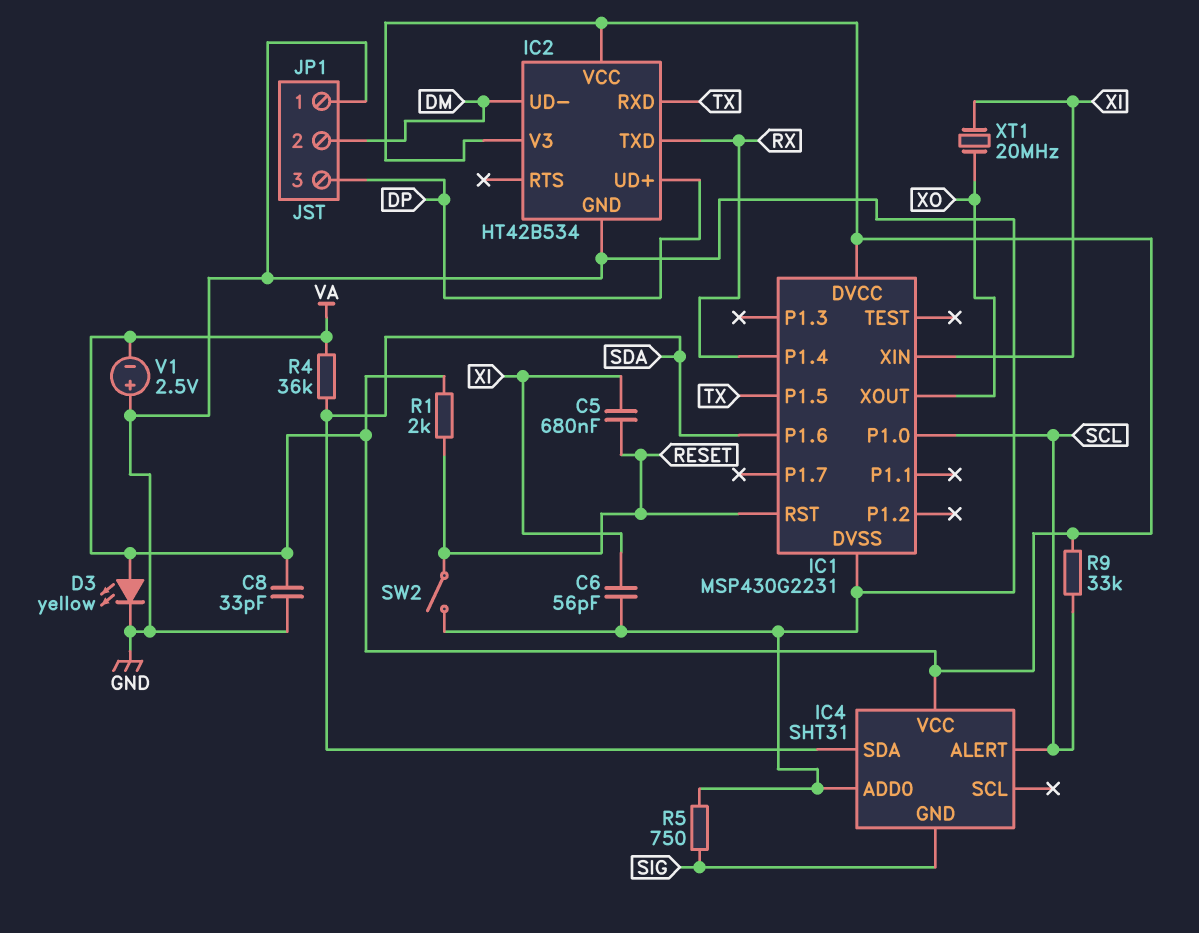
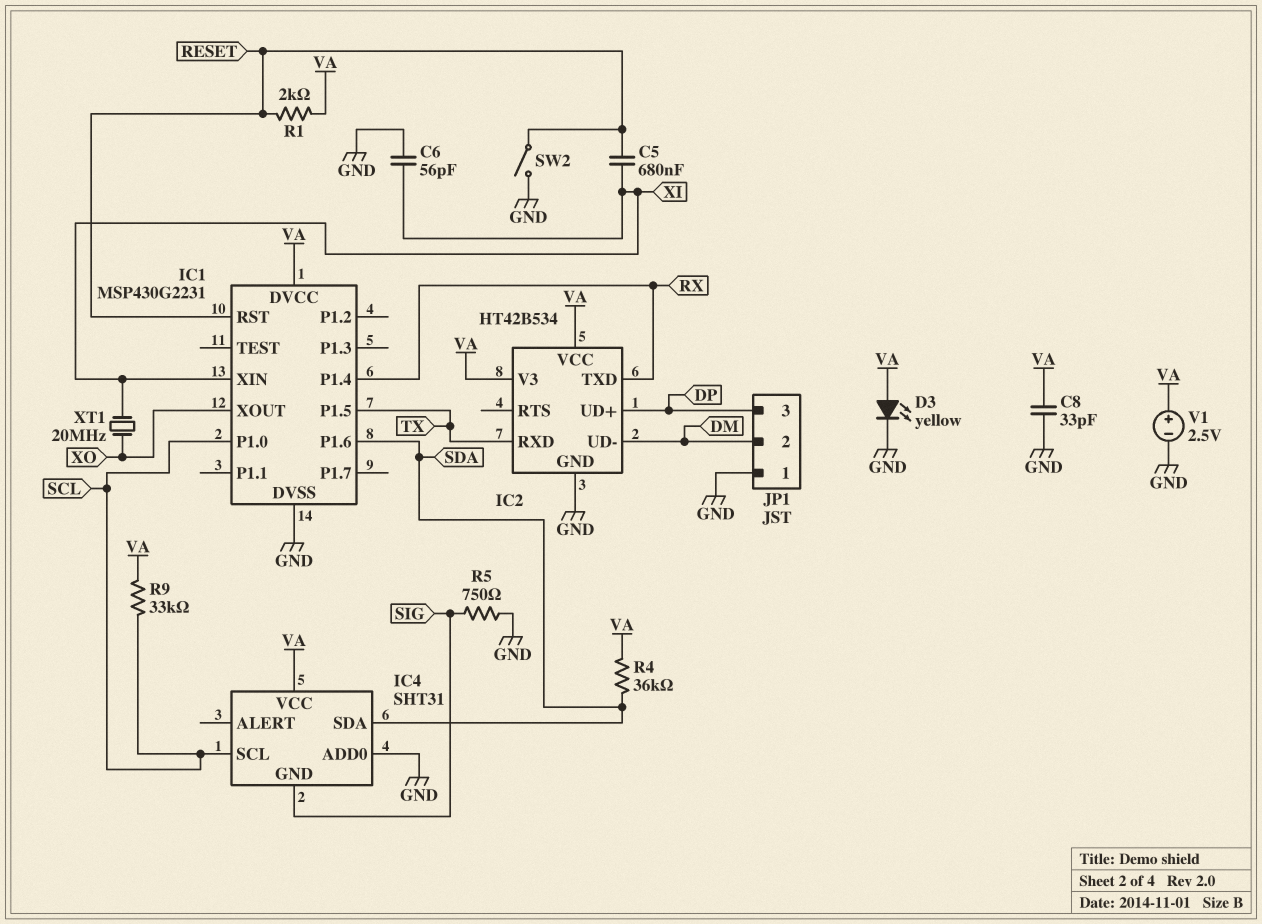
IC4 pin ALERT: SCL -> none
IC4 pin SCL: none -> SCL
V1: 2.5V (plus GND, minus VA) -> 2.5V (plus VA, minus GND)

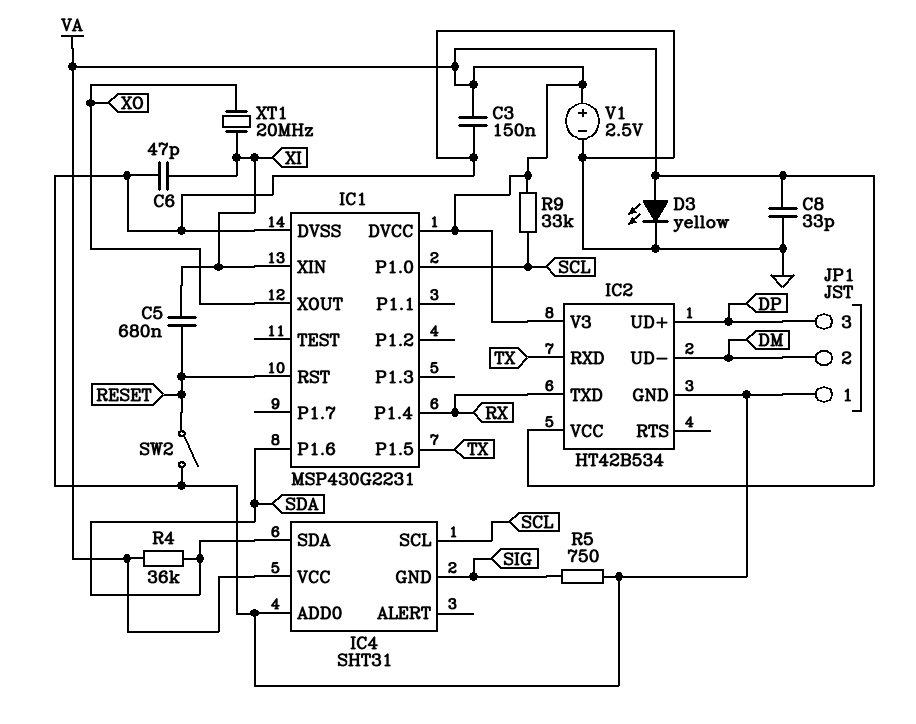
C3: none -> 150nF (GND, VA)
C6: 56pF (GND, XI) -> 47pF (GND, XI)
R1: 2k (RESET, VA) -> none

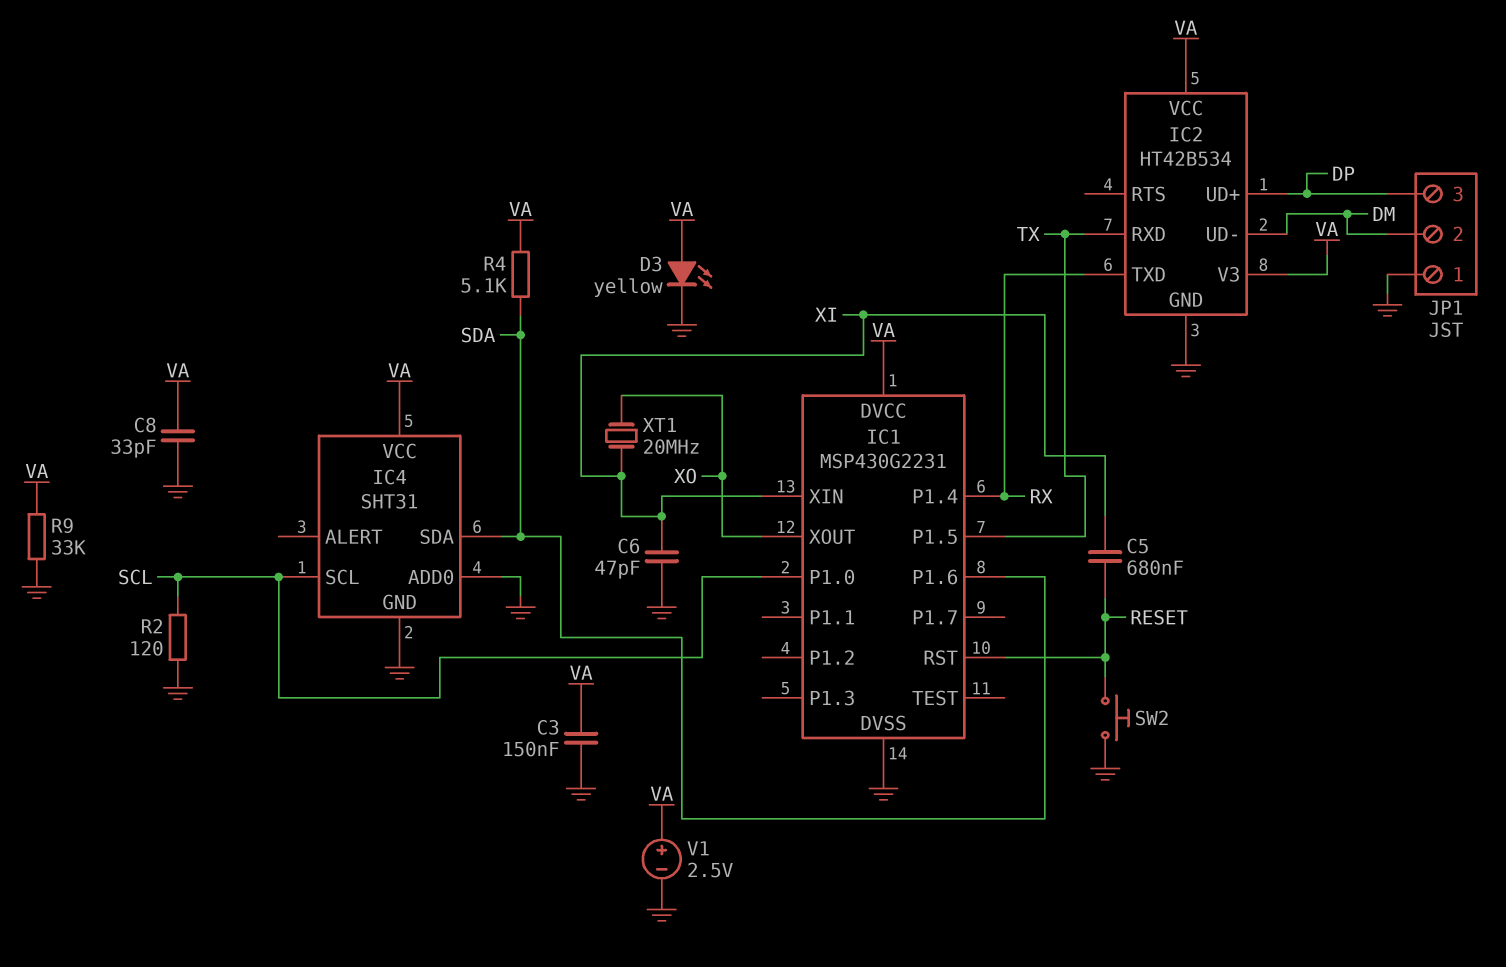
IC4 pin GND: SIG -> GND
R2: none -> 120 (GND, SCL)
R4: 36k (SDA, VA) -> 5.1k (SDA, VA)
R5: 750 (GND, SIG) -> none
R9: 33k (SCL, VA) -> 33k (GND, VA)
SW2: switch (GND, RESET) -> button (GND, RESET)

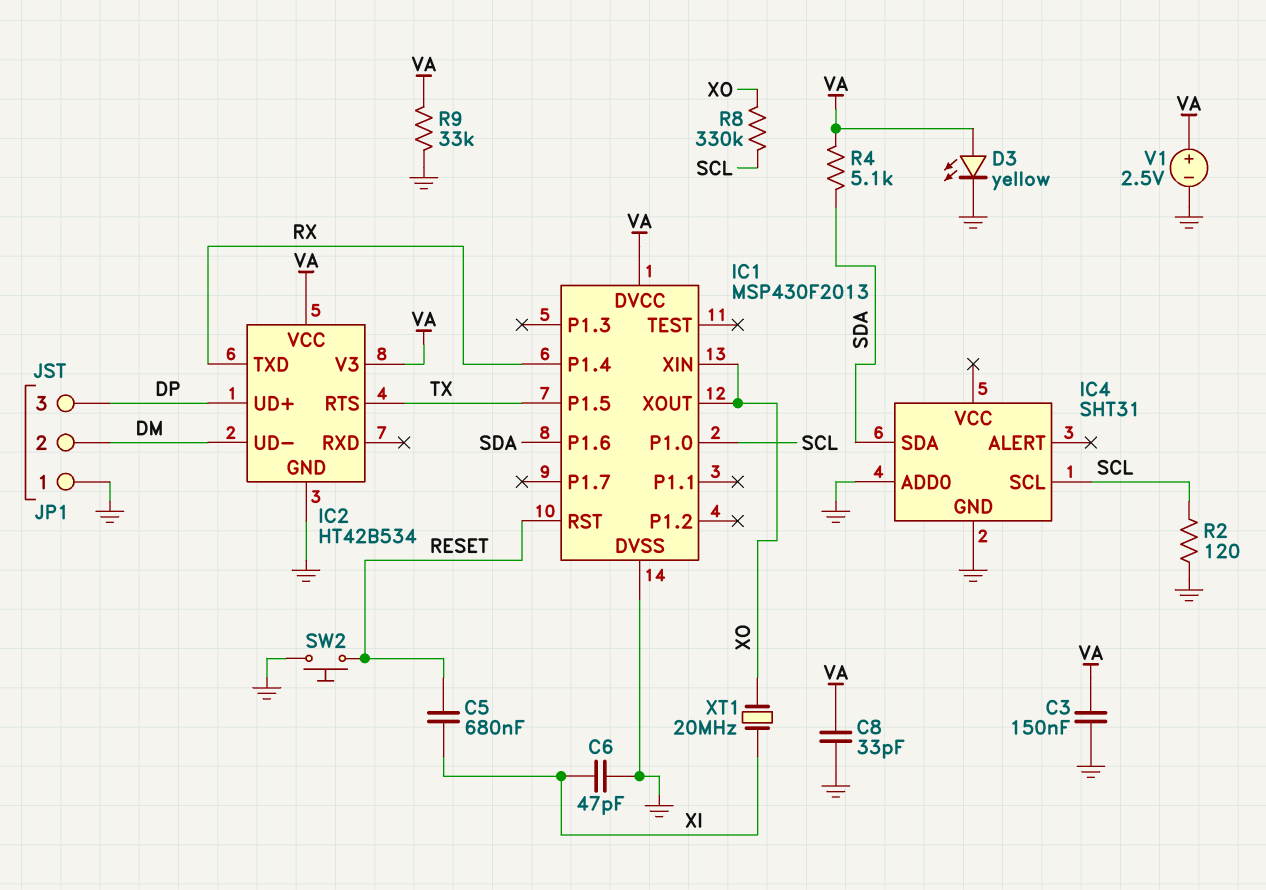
IC1: MSP430G2231 -> MSP430F2013
IC1 pin XIN: XI -> XO
IC2 pin RTS: none -> TX
IC2 pin RXD: TX -> none
IC4 pin VCC: VA -> none
R8: none -> 330k (SCL, XO)

